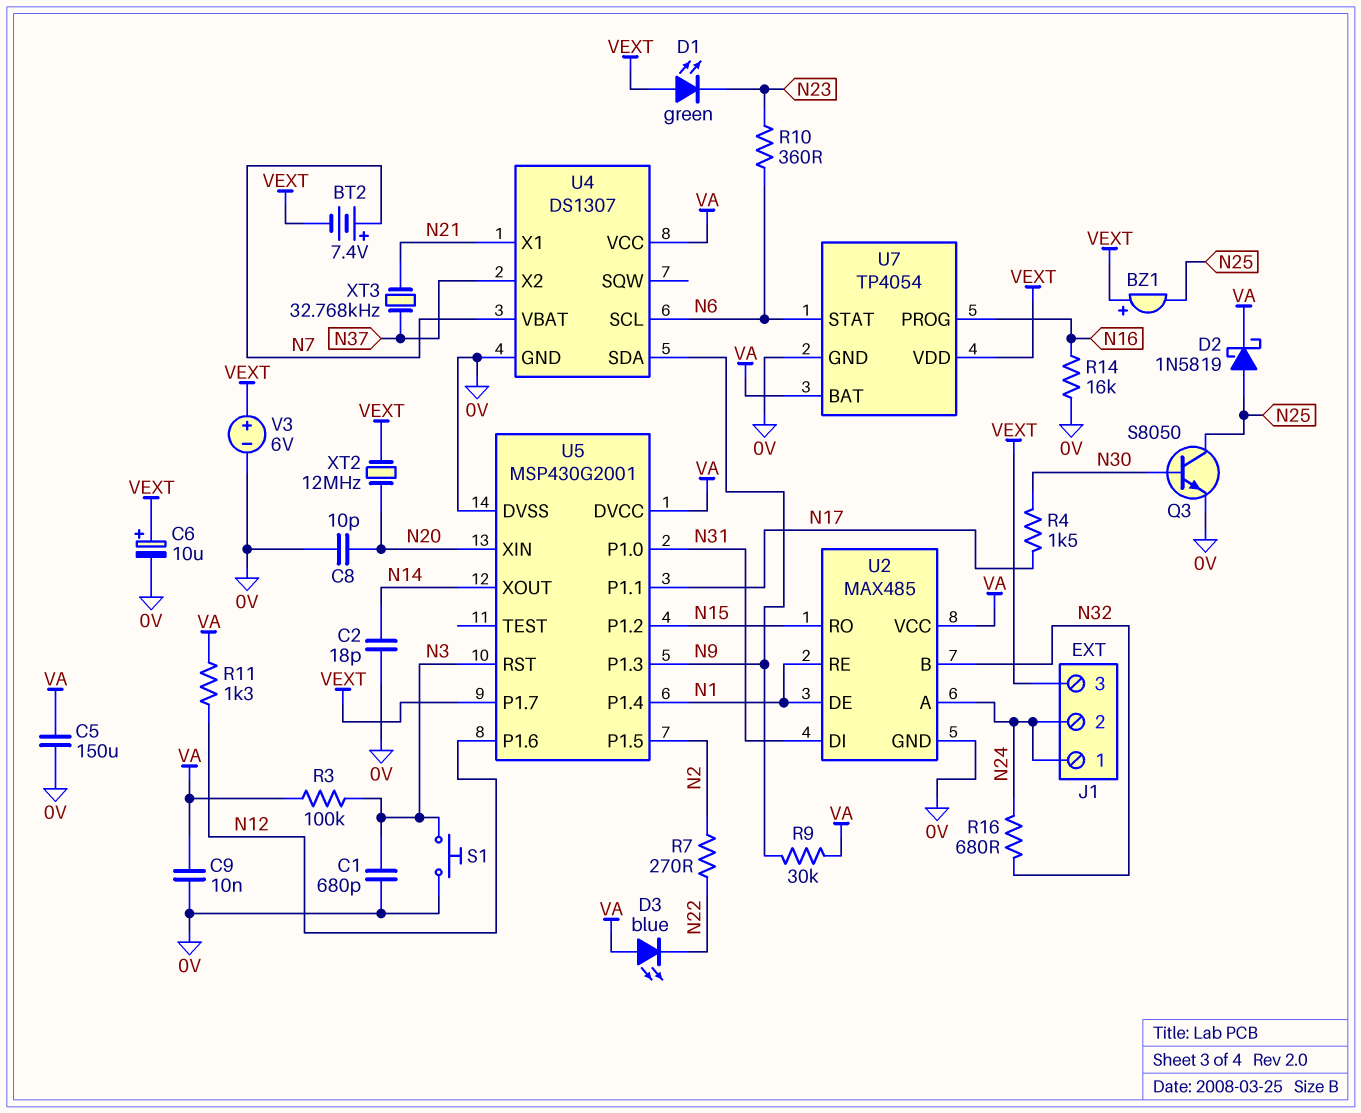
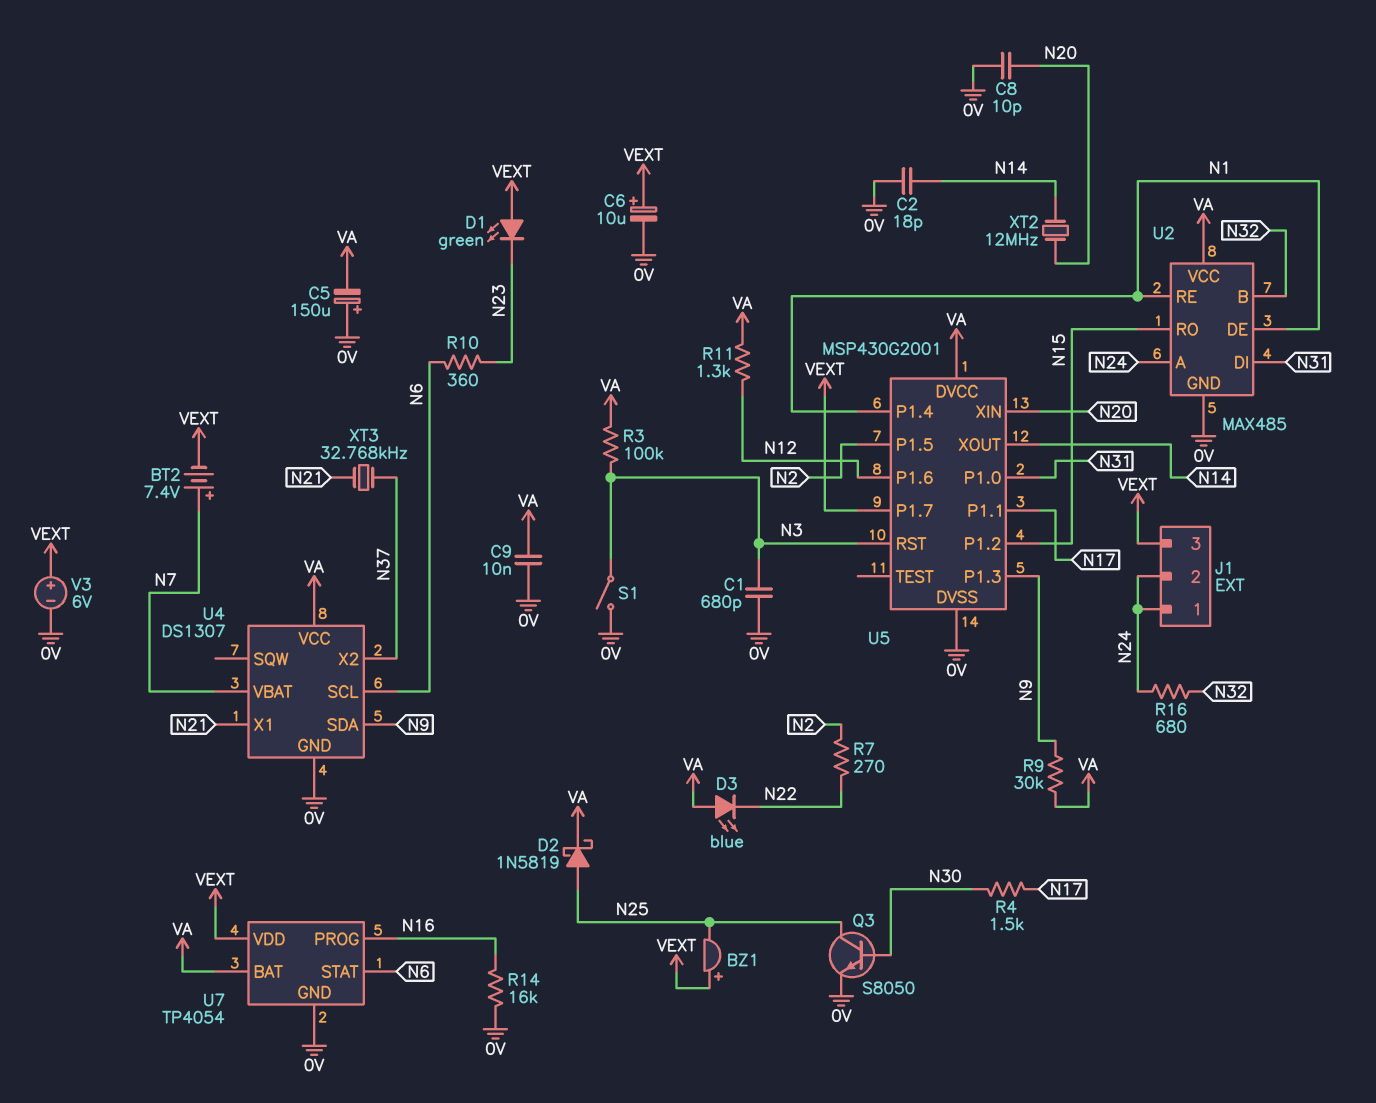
C5: 150uF (0V, VA) -> 150uF (plus 0V, minus VA)
S1: button (0V, N3) -> switch (0V, N3)
XT2: 12MHz (N20, VEXT) -> 12MHz (N14, N20)

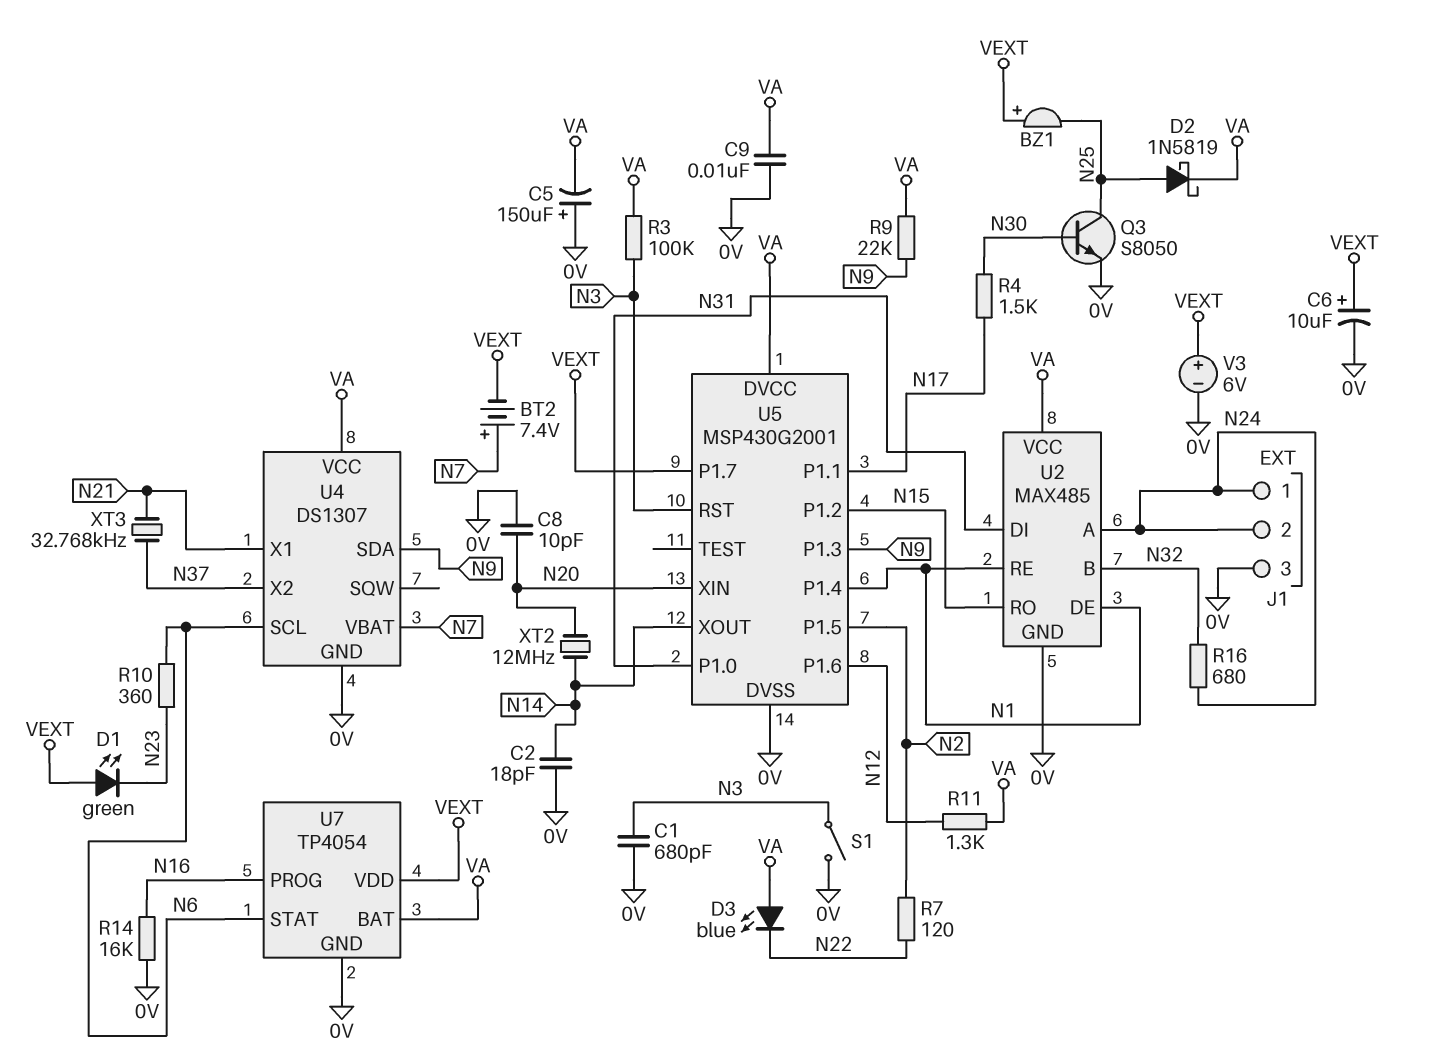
J1 pin 3: VEXT -> 0V
R7: 270 (N2, N22) -> 120 (N2, N22)
R9: 30k (N9, VA) -> 22k (N9, VA)

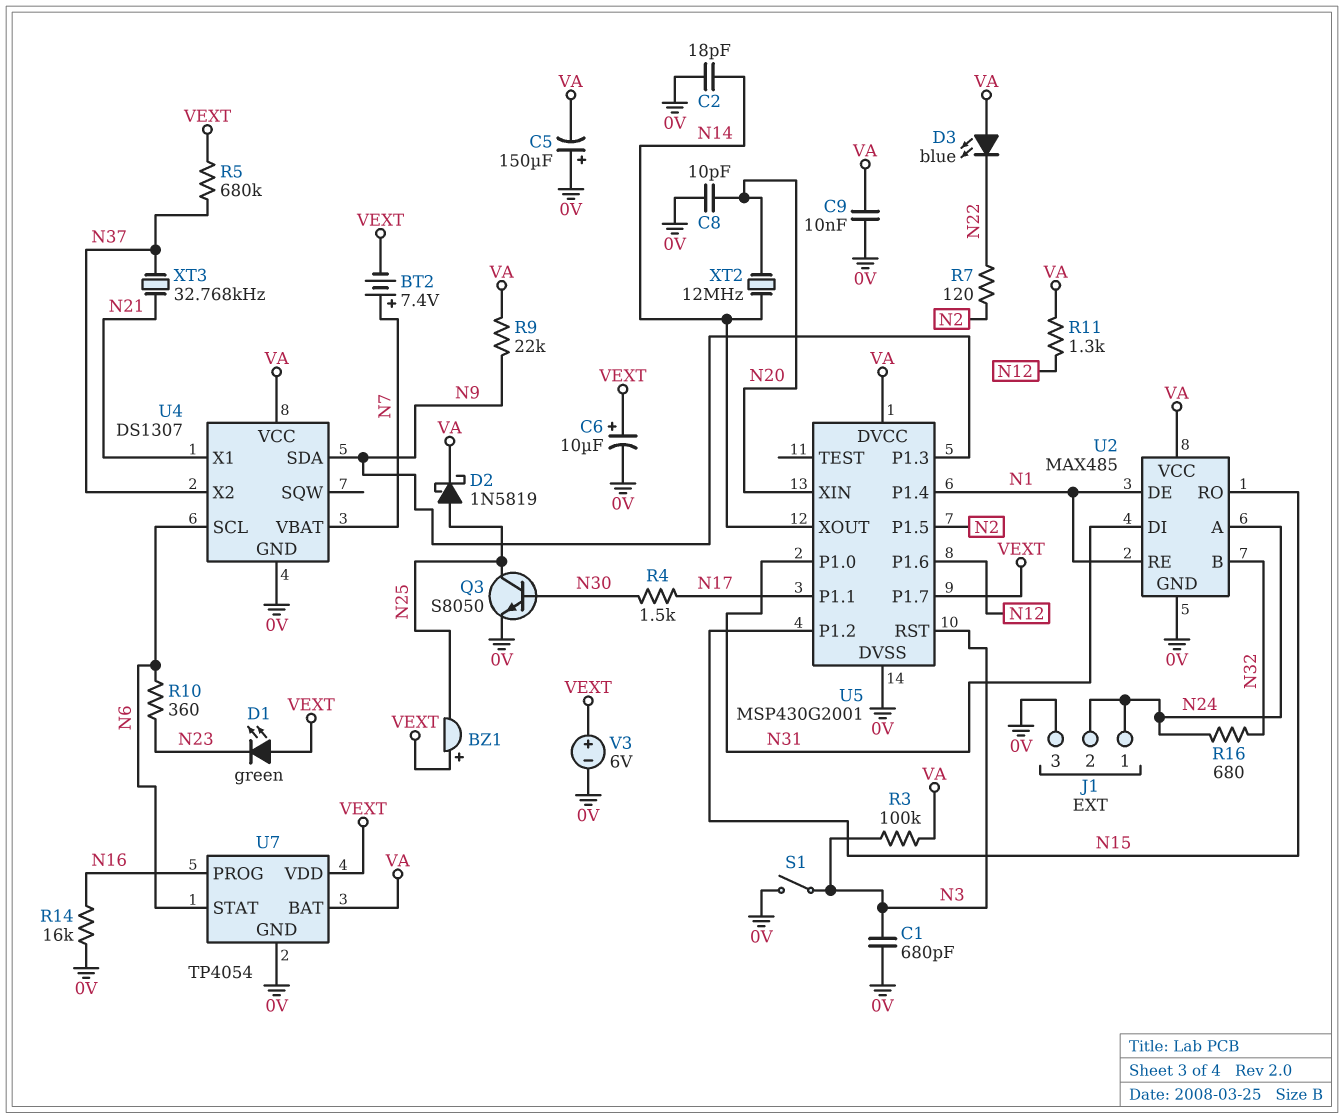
R5: none -> 680k (N37, VEXT)

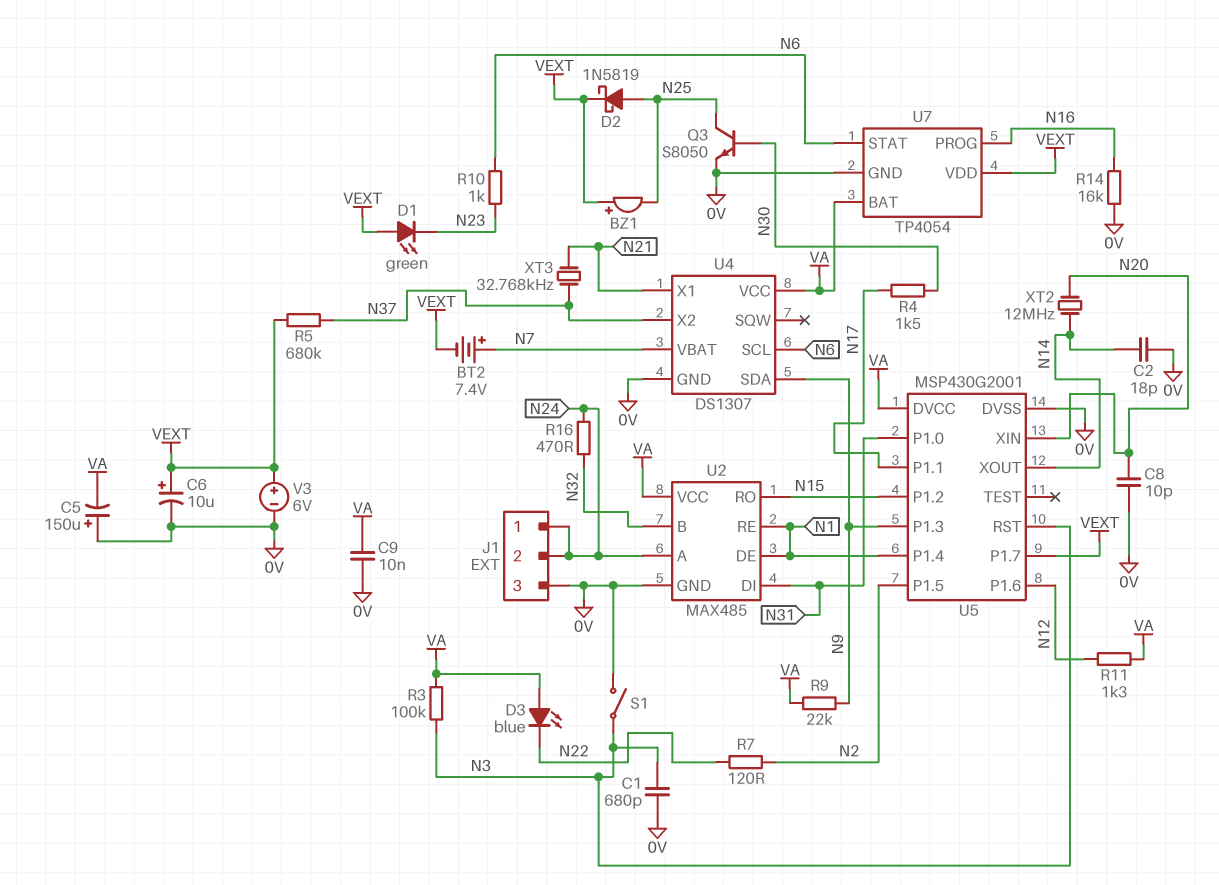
D2: schottky 1N5819 (A N25, K VA) -> schottky 1N5819 (A N25, K VEXT)
R10: 360 (N6, N23) -> 1k (N6, N23)
R16: 680 (N24, N32) -> 470 (N24, N32)

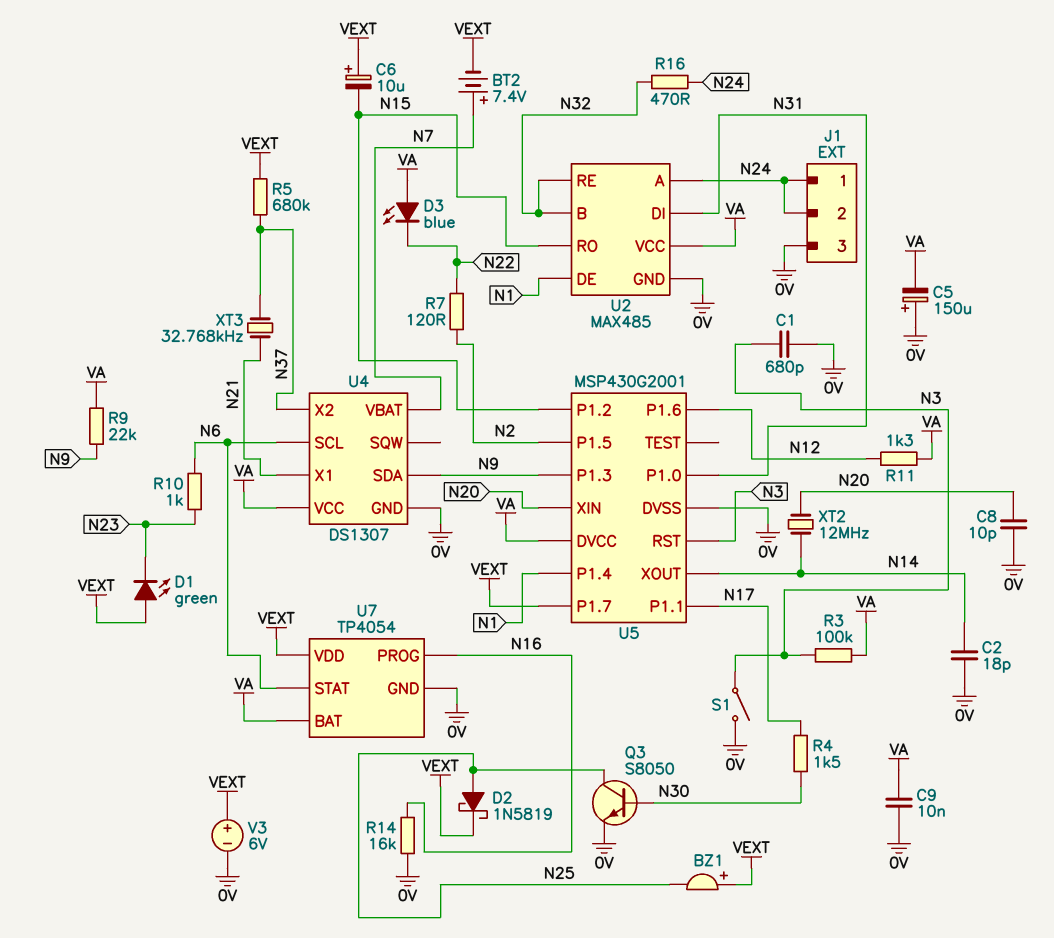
C6: 10uF (plus VEXT, minus 0V) -> 10uF (plus VEXT, minus N15)
U2 pin RE: N1 -> N32

